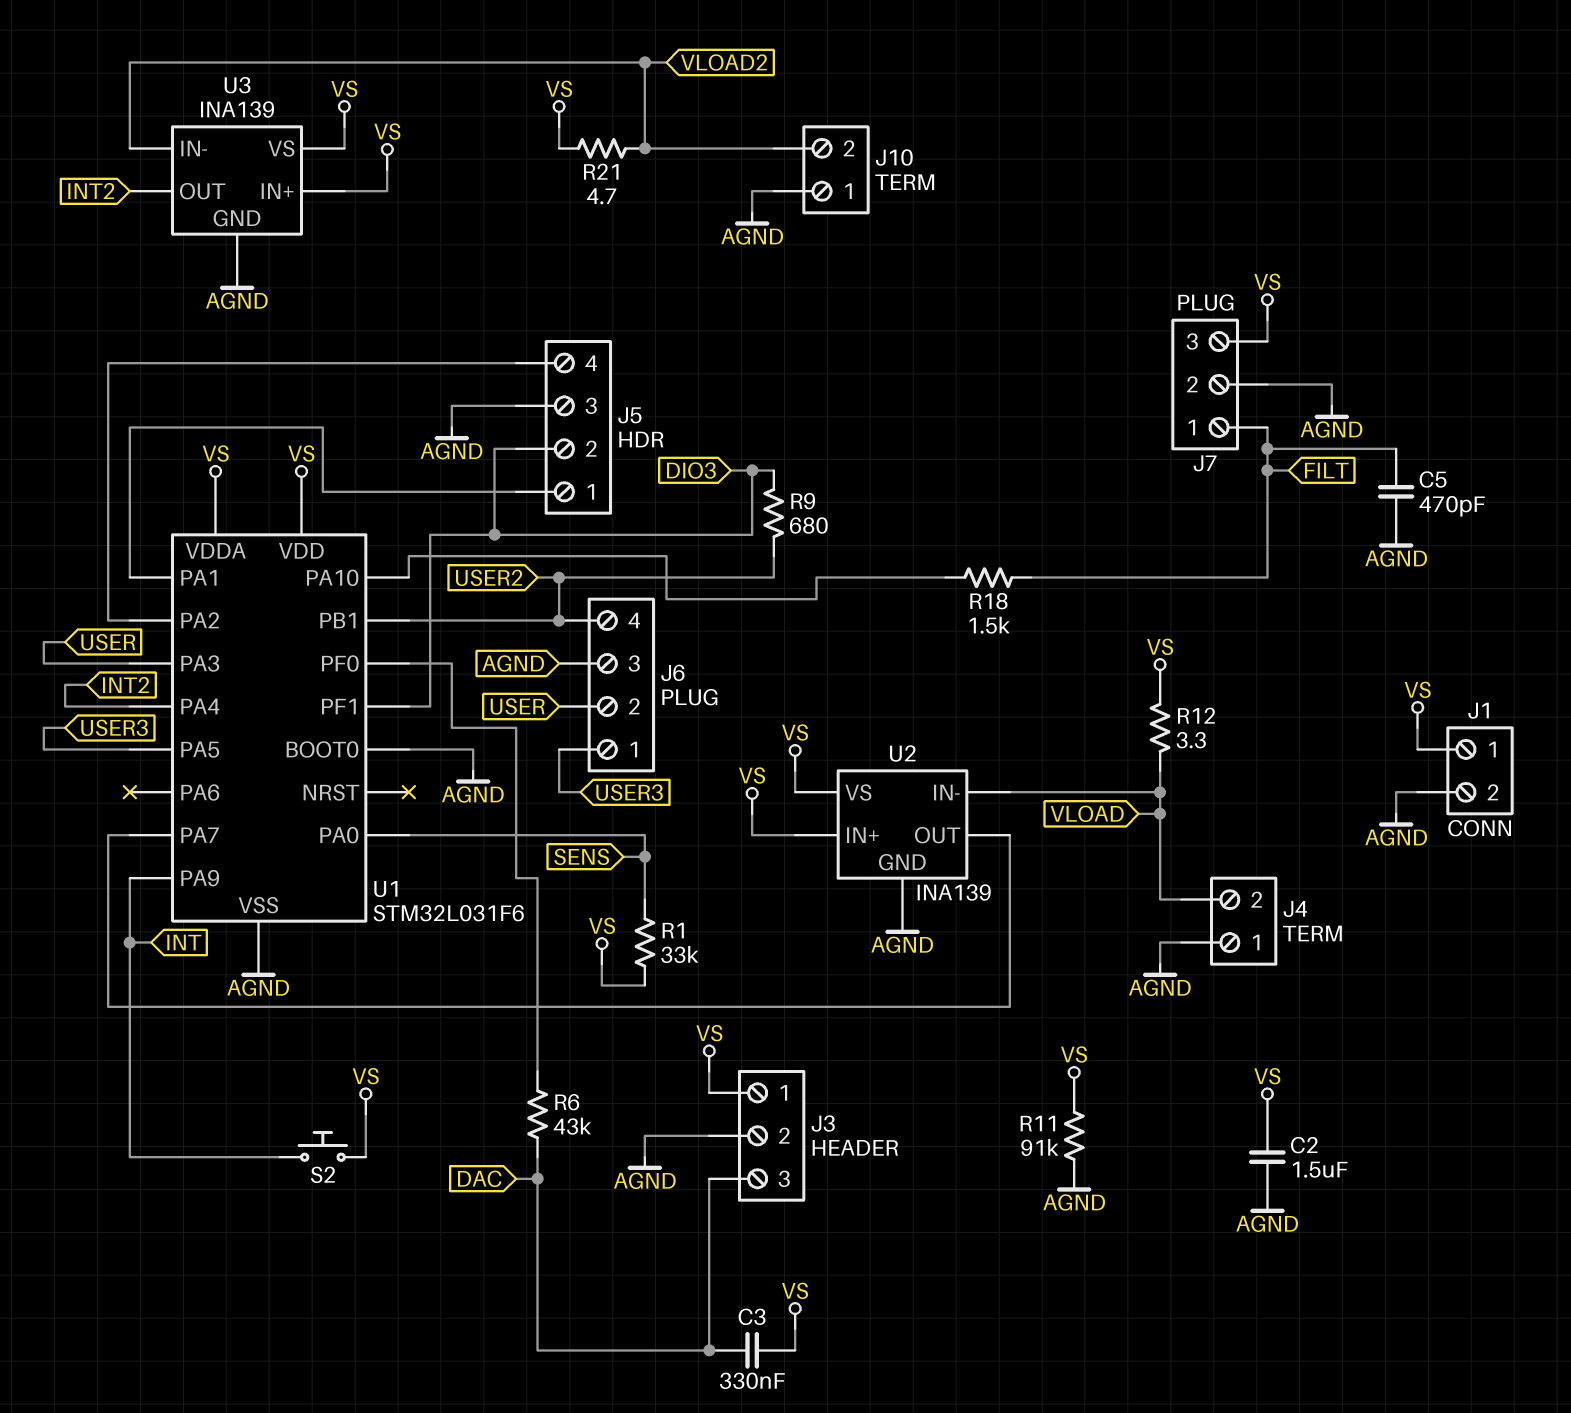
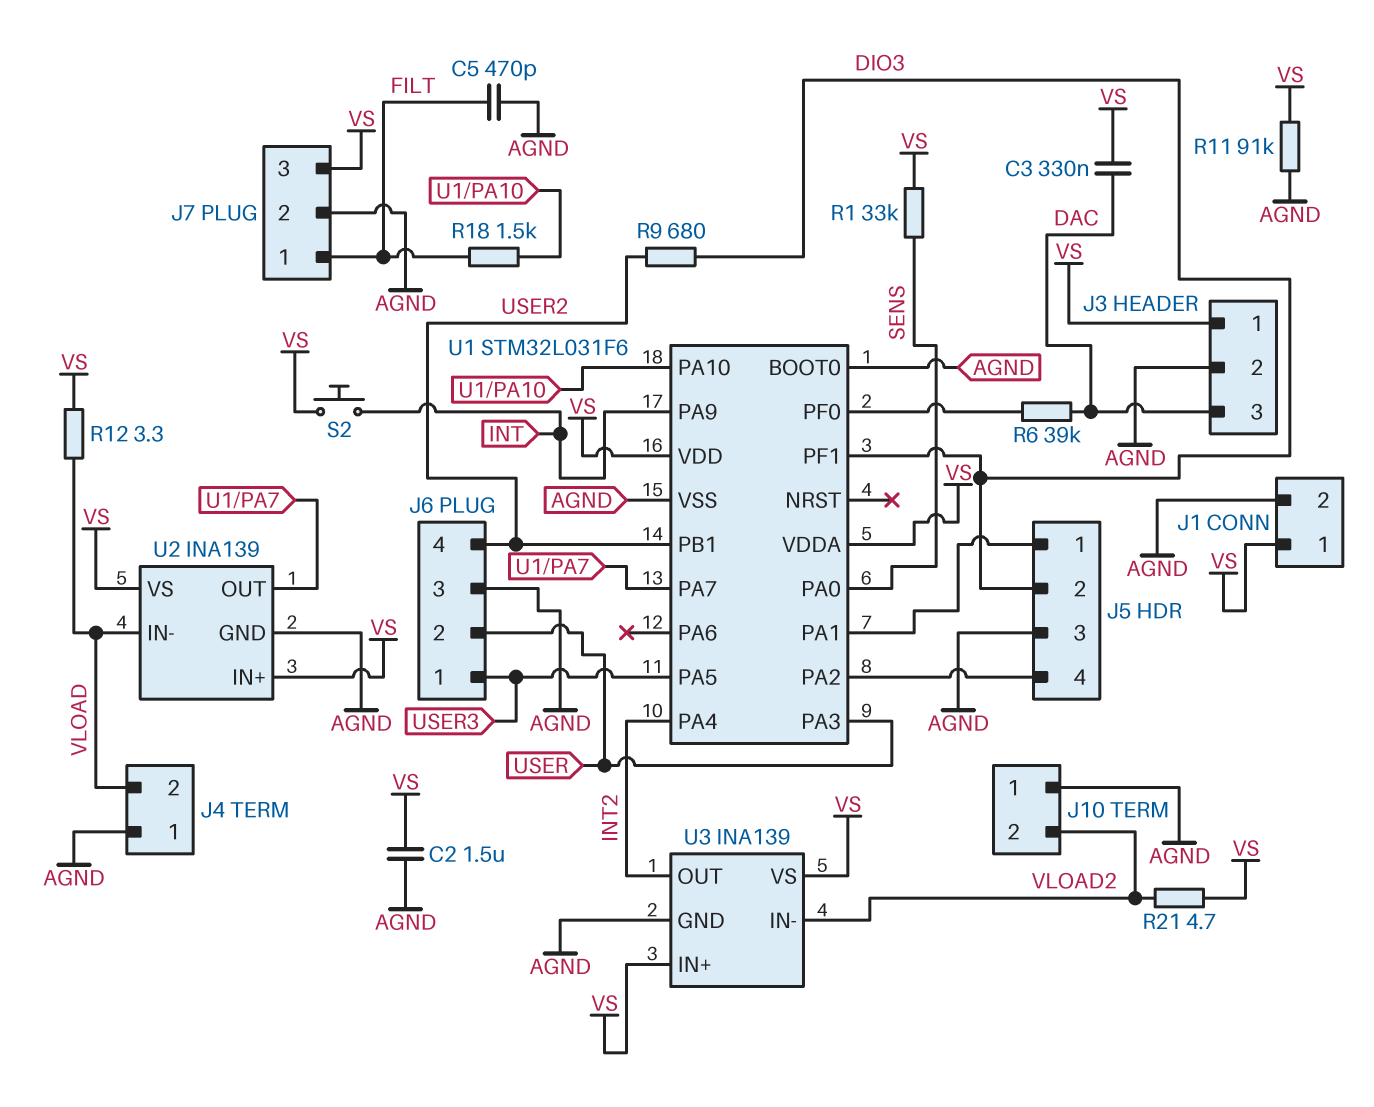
R6: 43k (DAC, U1/PF0) -> 39k (DAC, U1/PF0)

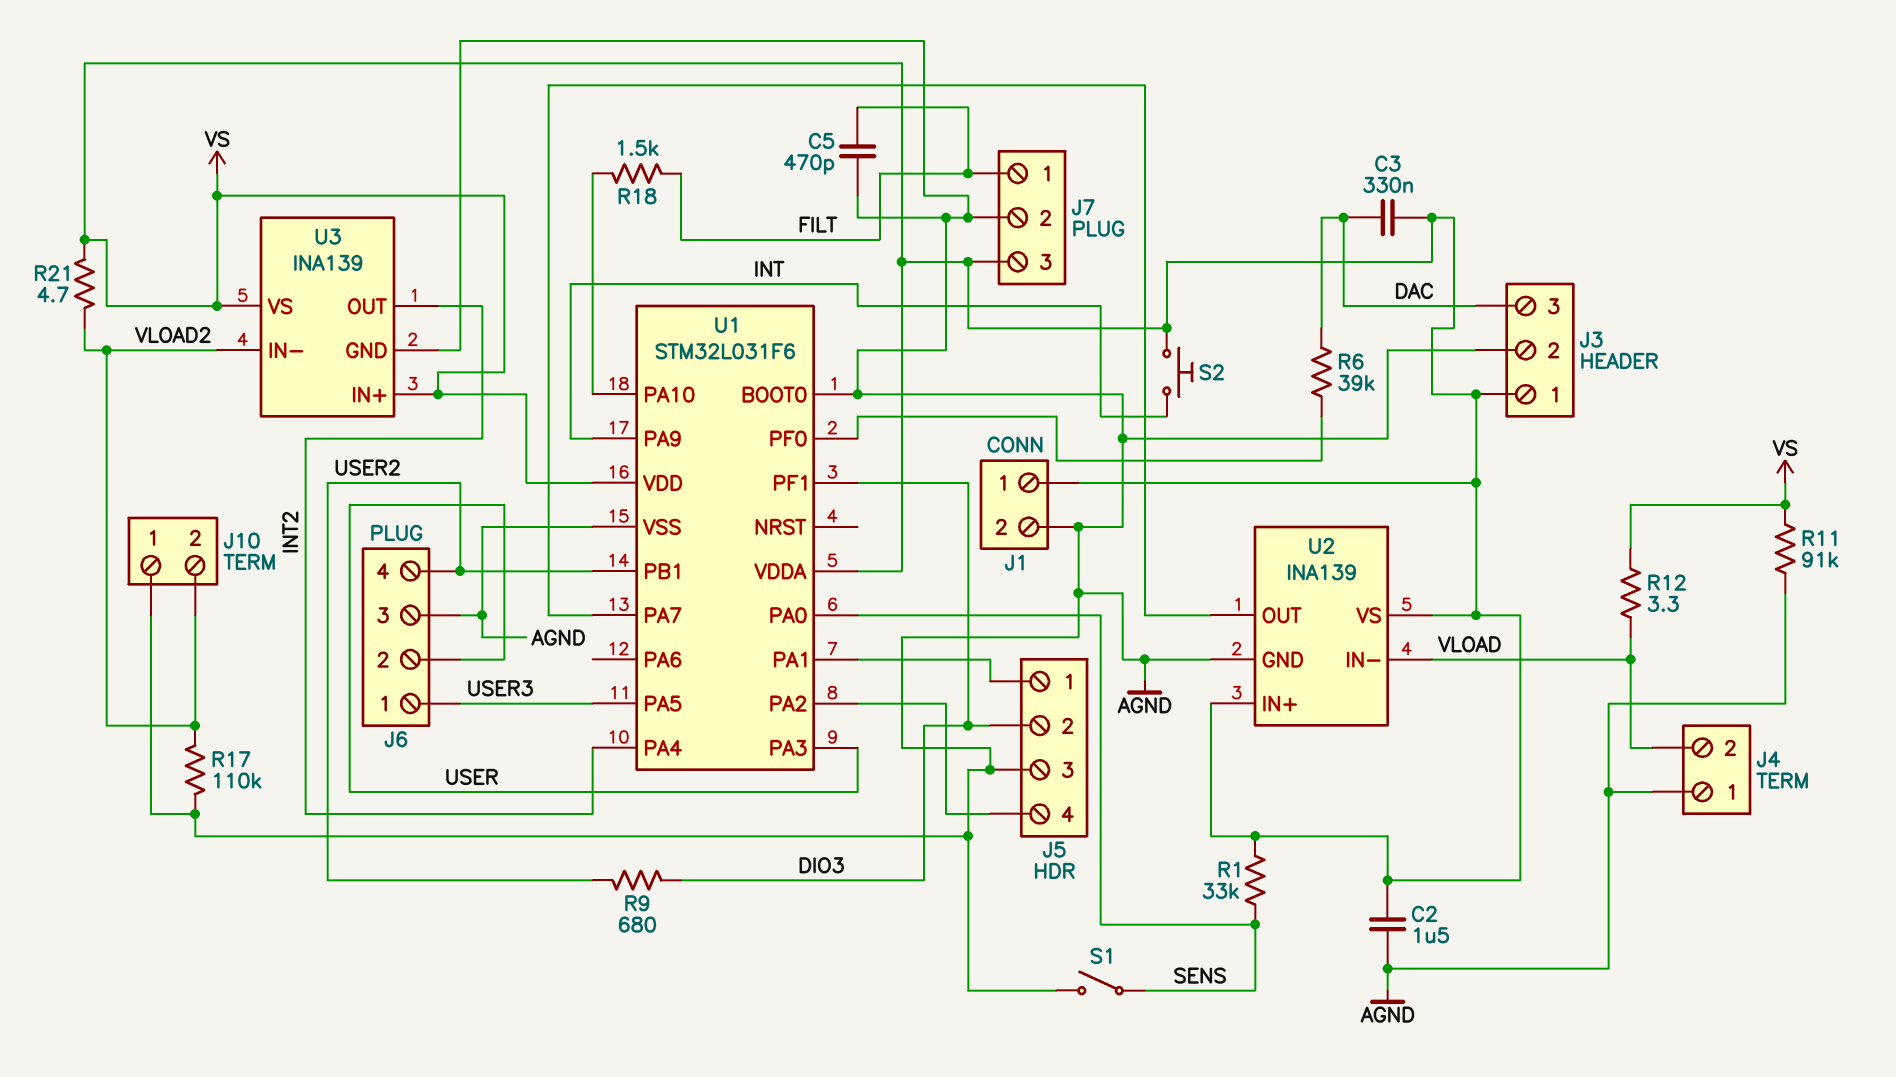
R17: none -> 110k (AGND, VLOAD2)
S1: none -> switch (AGND, SENS)

